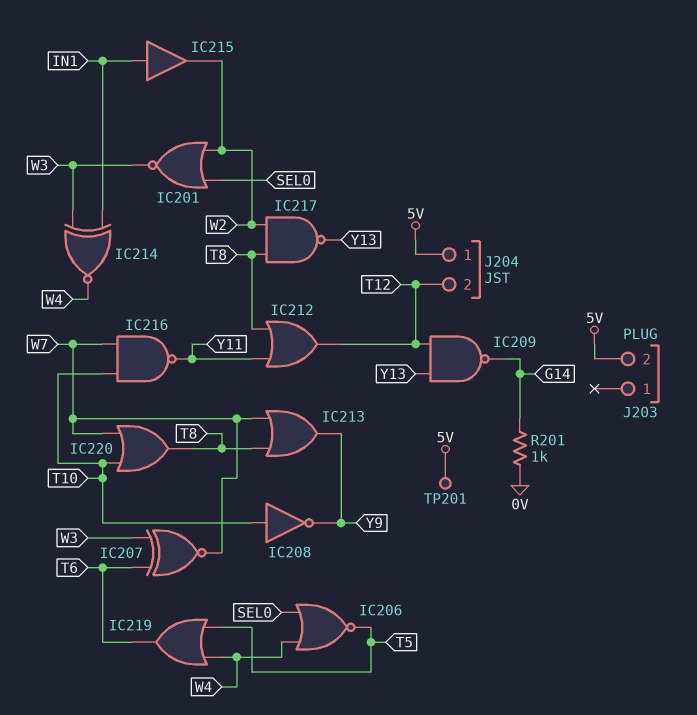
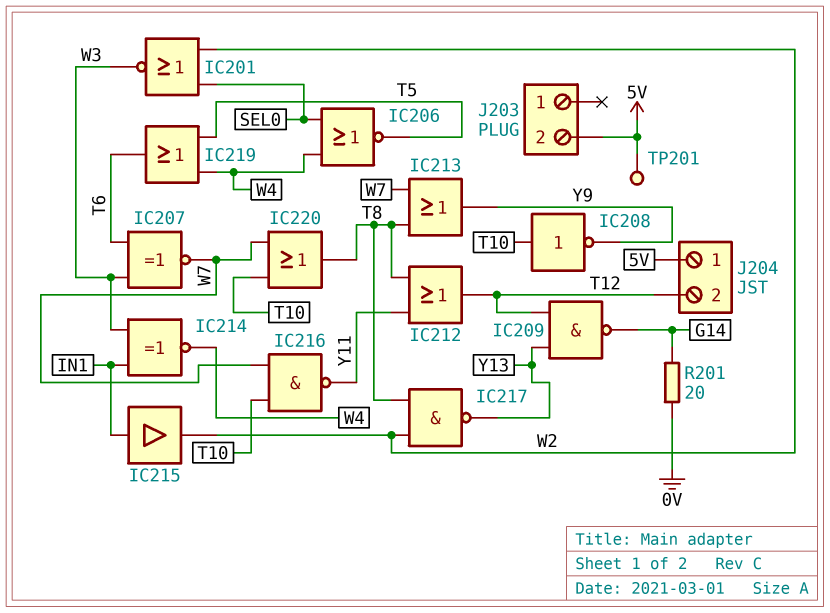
R201: 1k (0V, G14) -> 20 (0V, G14)

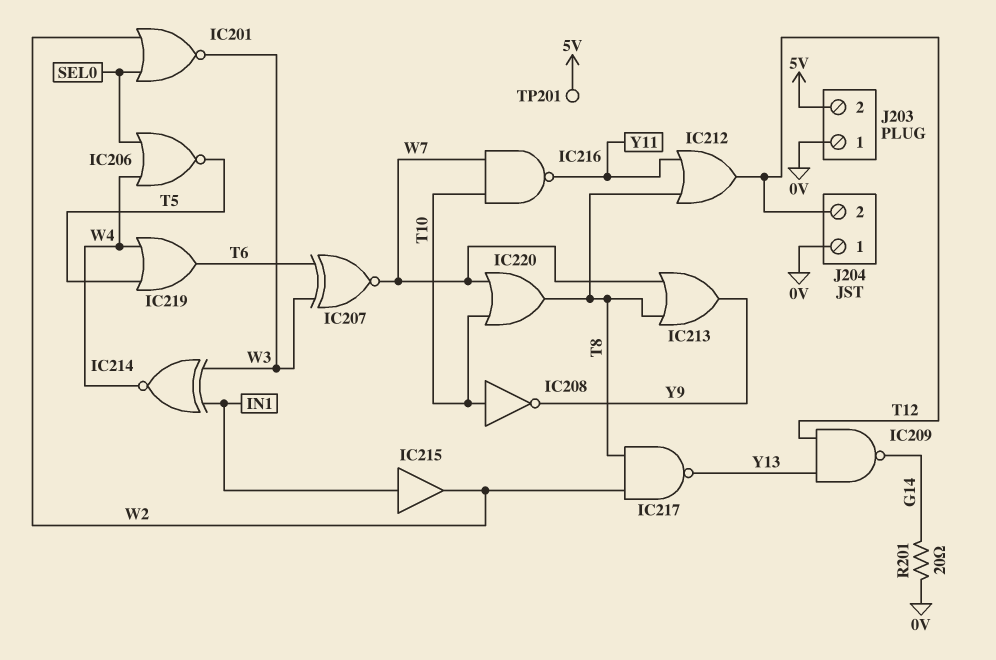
J203 pin 1: none -> 0V
J204 pin 1: 5V -> 0V

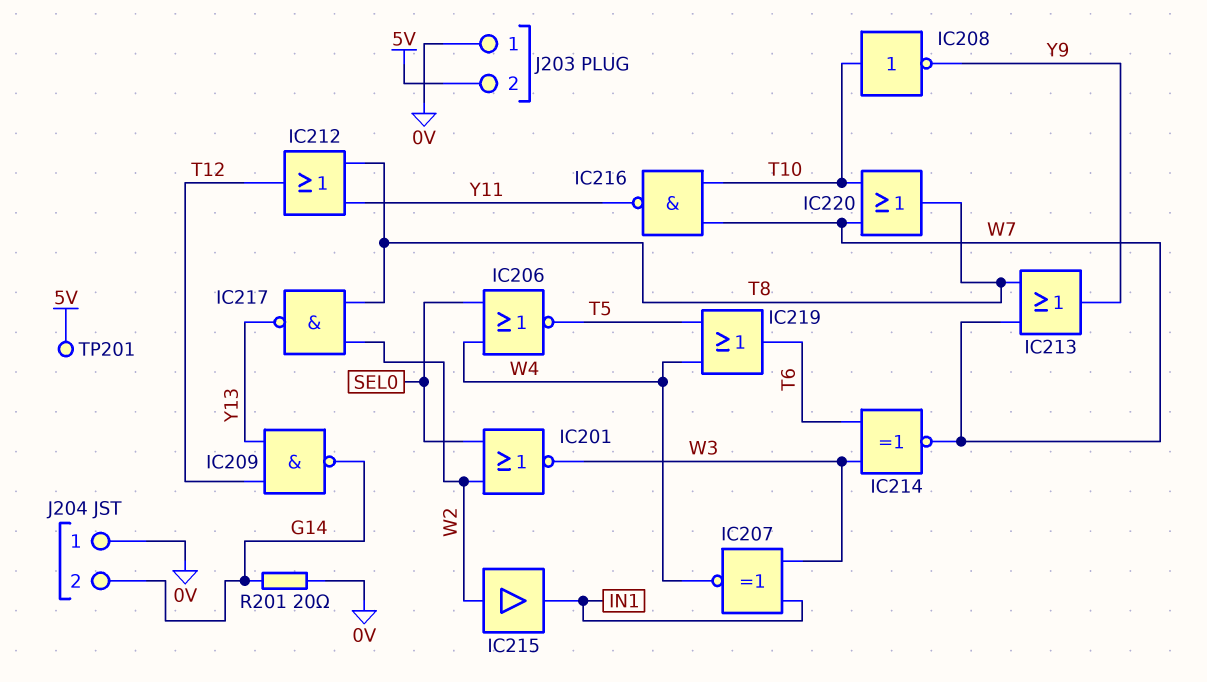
IC207: XNOR (in T6, in W3, out W7) -> XNOR (in IN1, in W3, out W4)
IC214: XNOR (in IN1, in W3, out W4) -> XNOR (in T6, in W3, out W7)
IC215: buffer (in IN1, out W2) -> buffer (in W2, out IN1)
J204 pin 2: T12 -> G14

